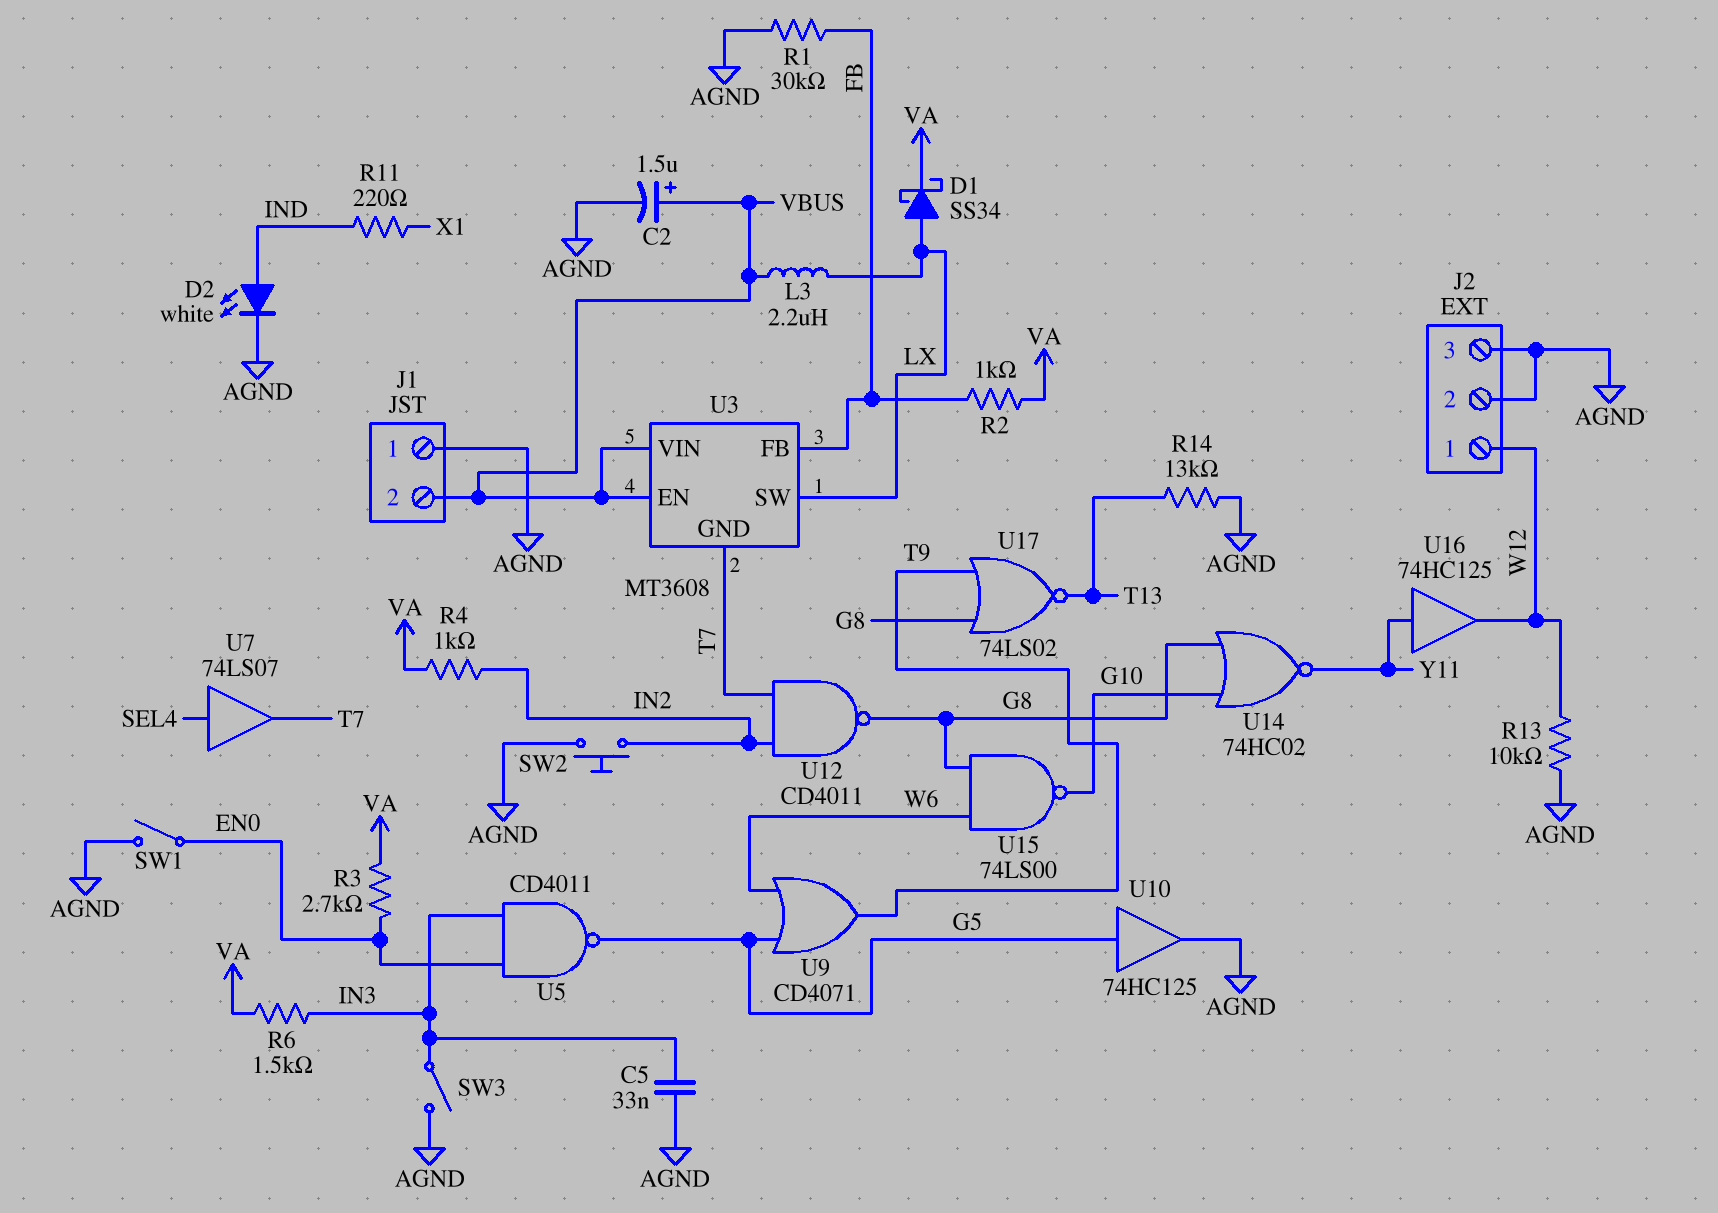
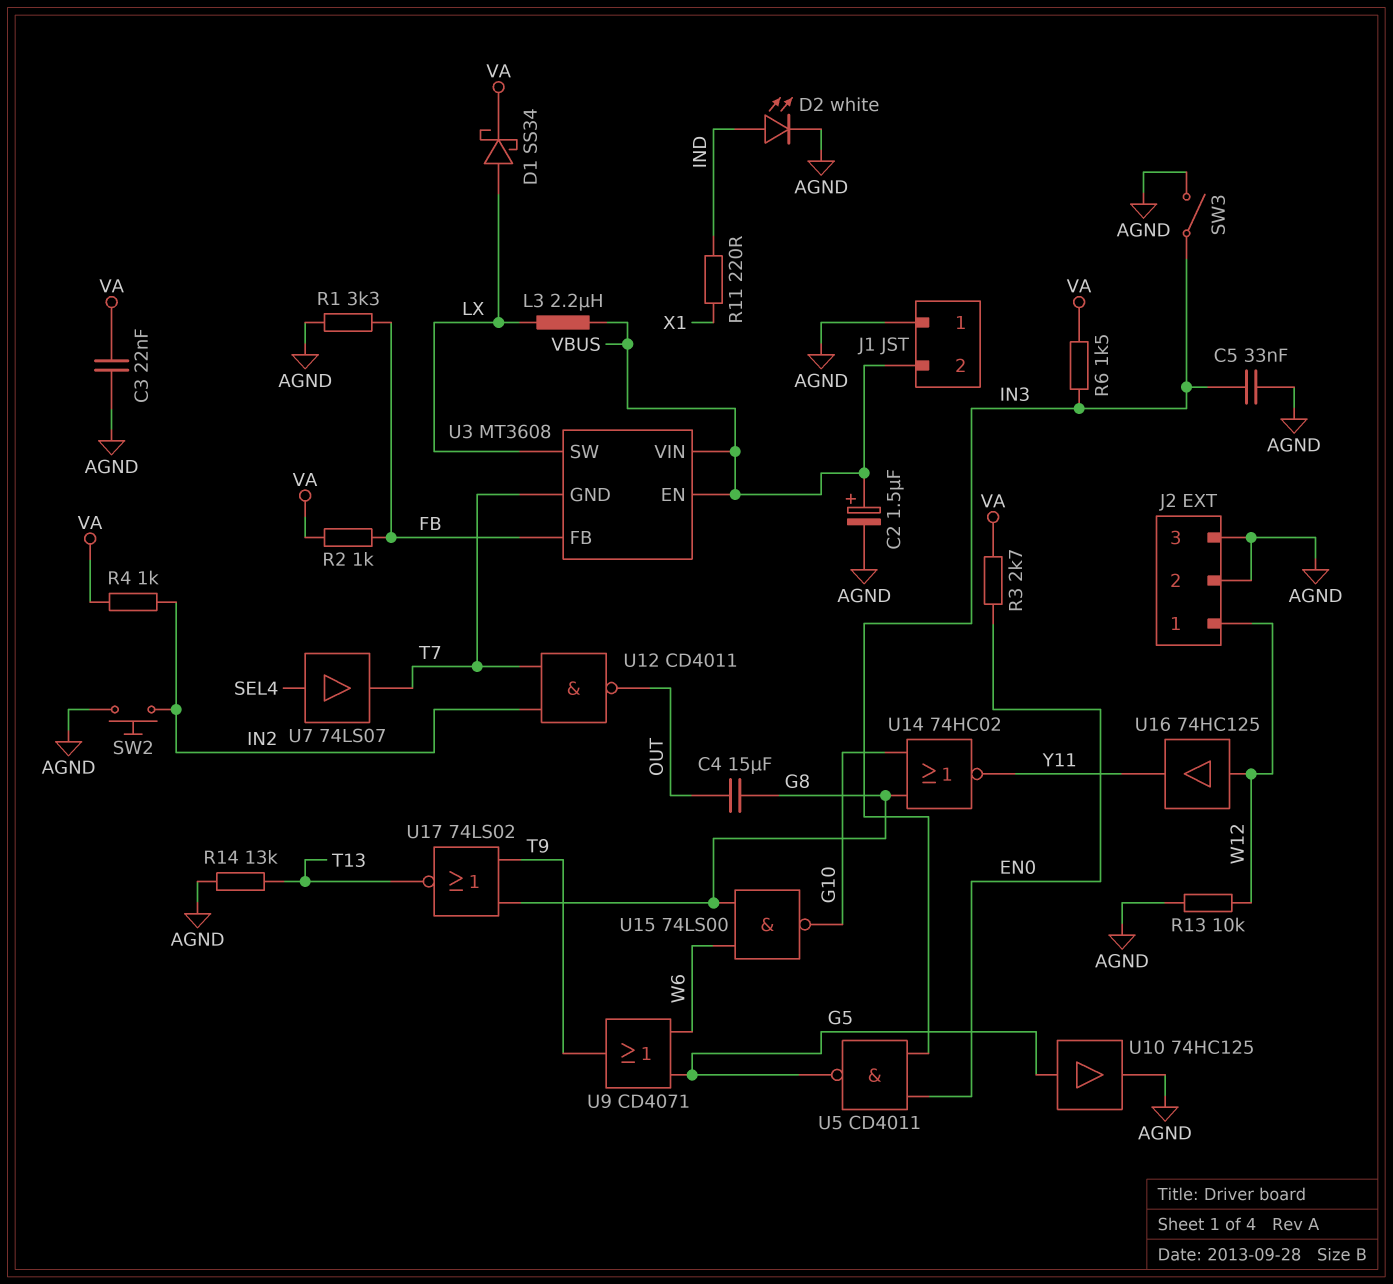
C3: none -> 22nF (AGND, VA)
C4: none -> 15uF (G8, OUT)
R1: 30k (AGND, FB) -> 3.3k (AGND, FB)
SW1: switch (AGND, EN0) -> none
U12: NAND CD4011 (in IN2, in T7, out G8) -> NAND CD4011 (in IN2, in T7, out OUT)
U16: buffer 74HC125 (in Y11, out W12) -> buffer 74HC125 (in W12, out Y11)

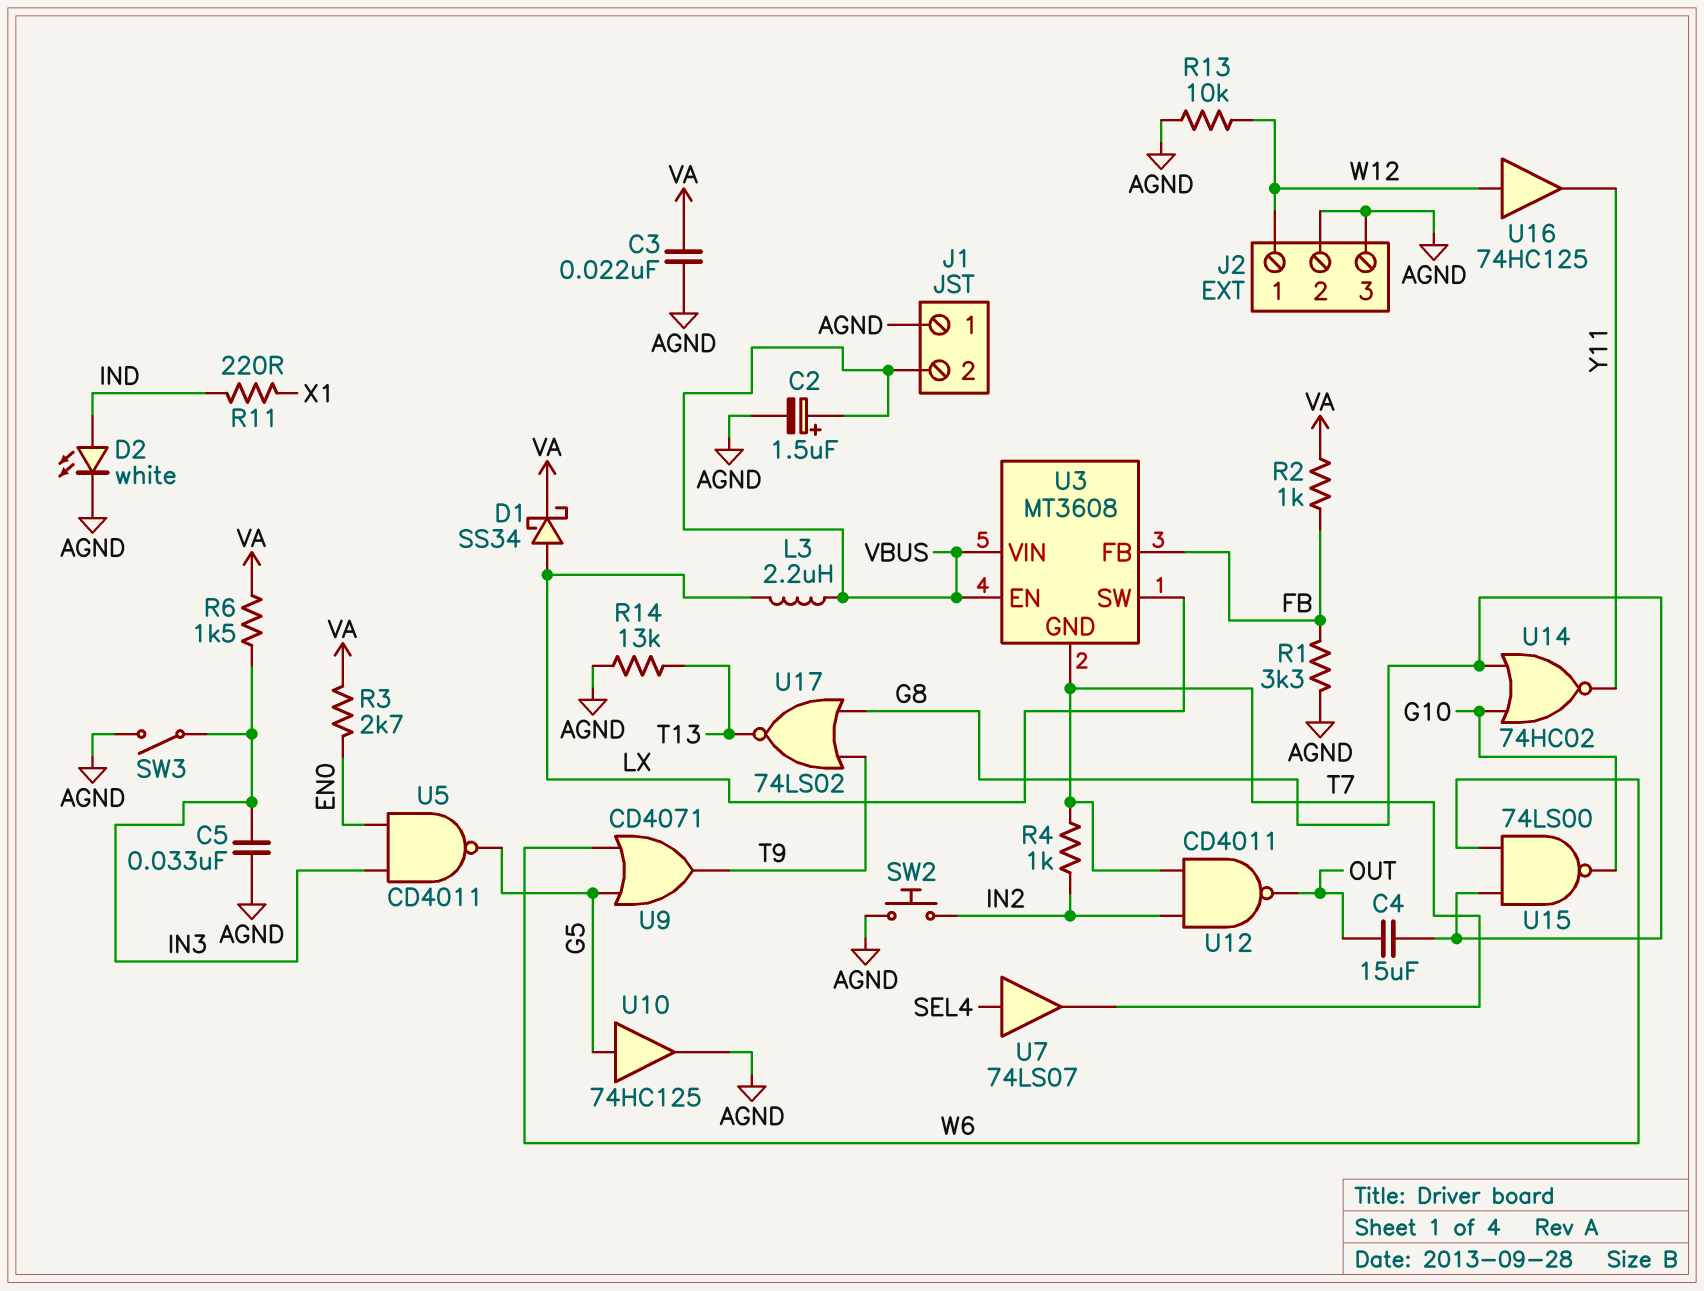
R4: 1k (IN2, VA) -> 1k (IN2, T7)

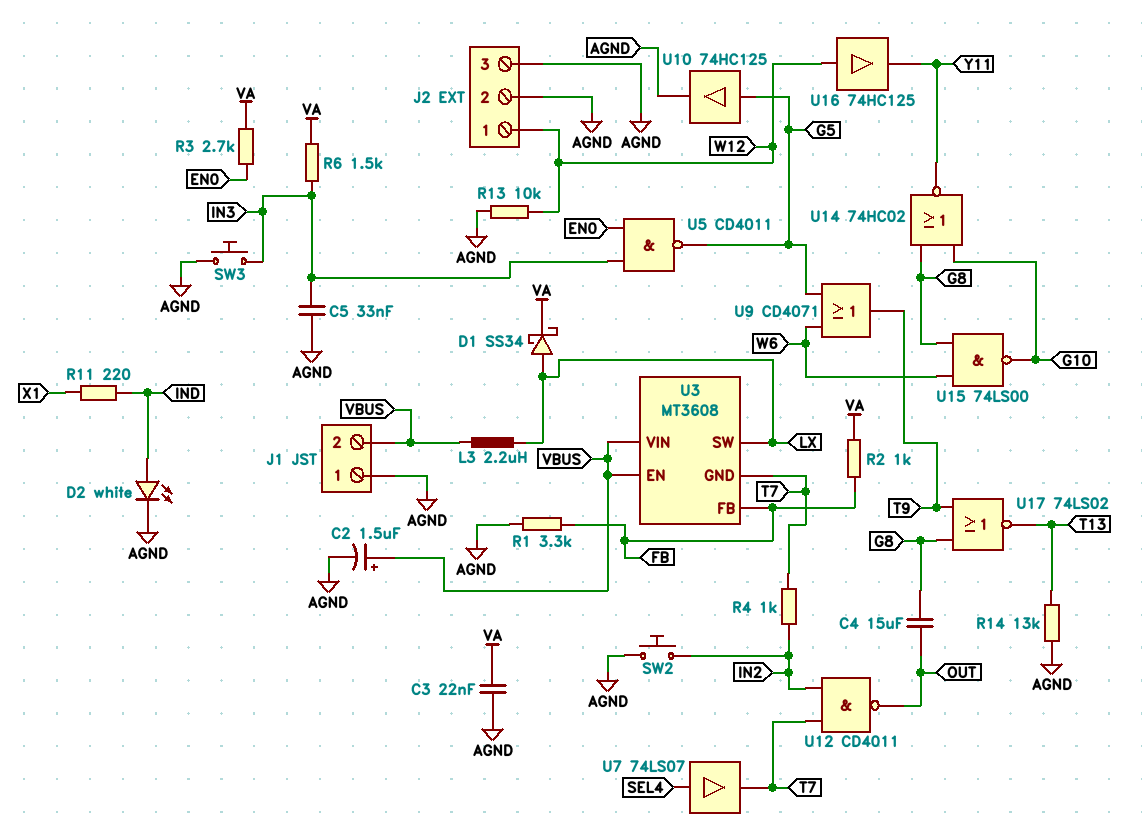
SW3: switch (AGND, IN3) -> button (AGND, IN3)

